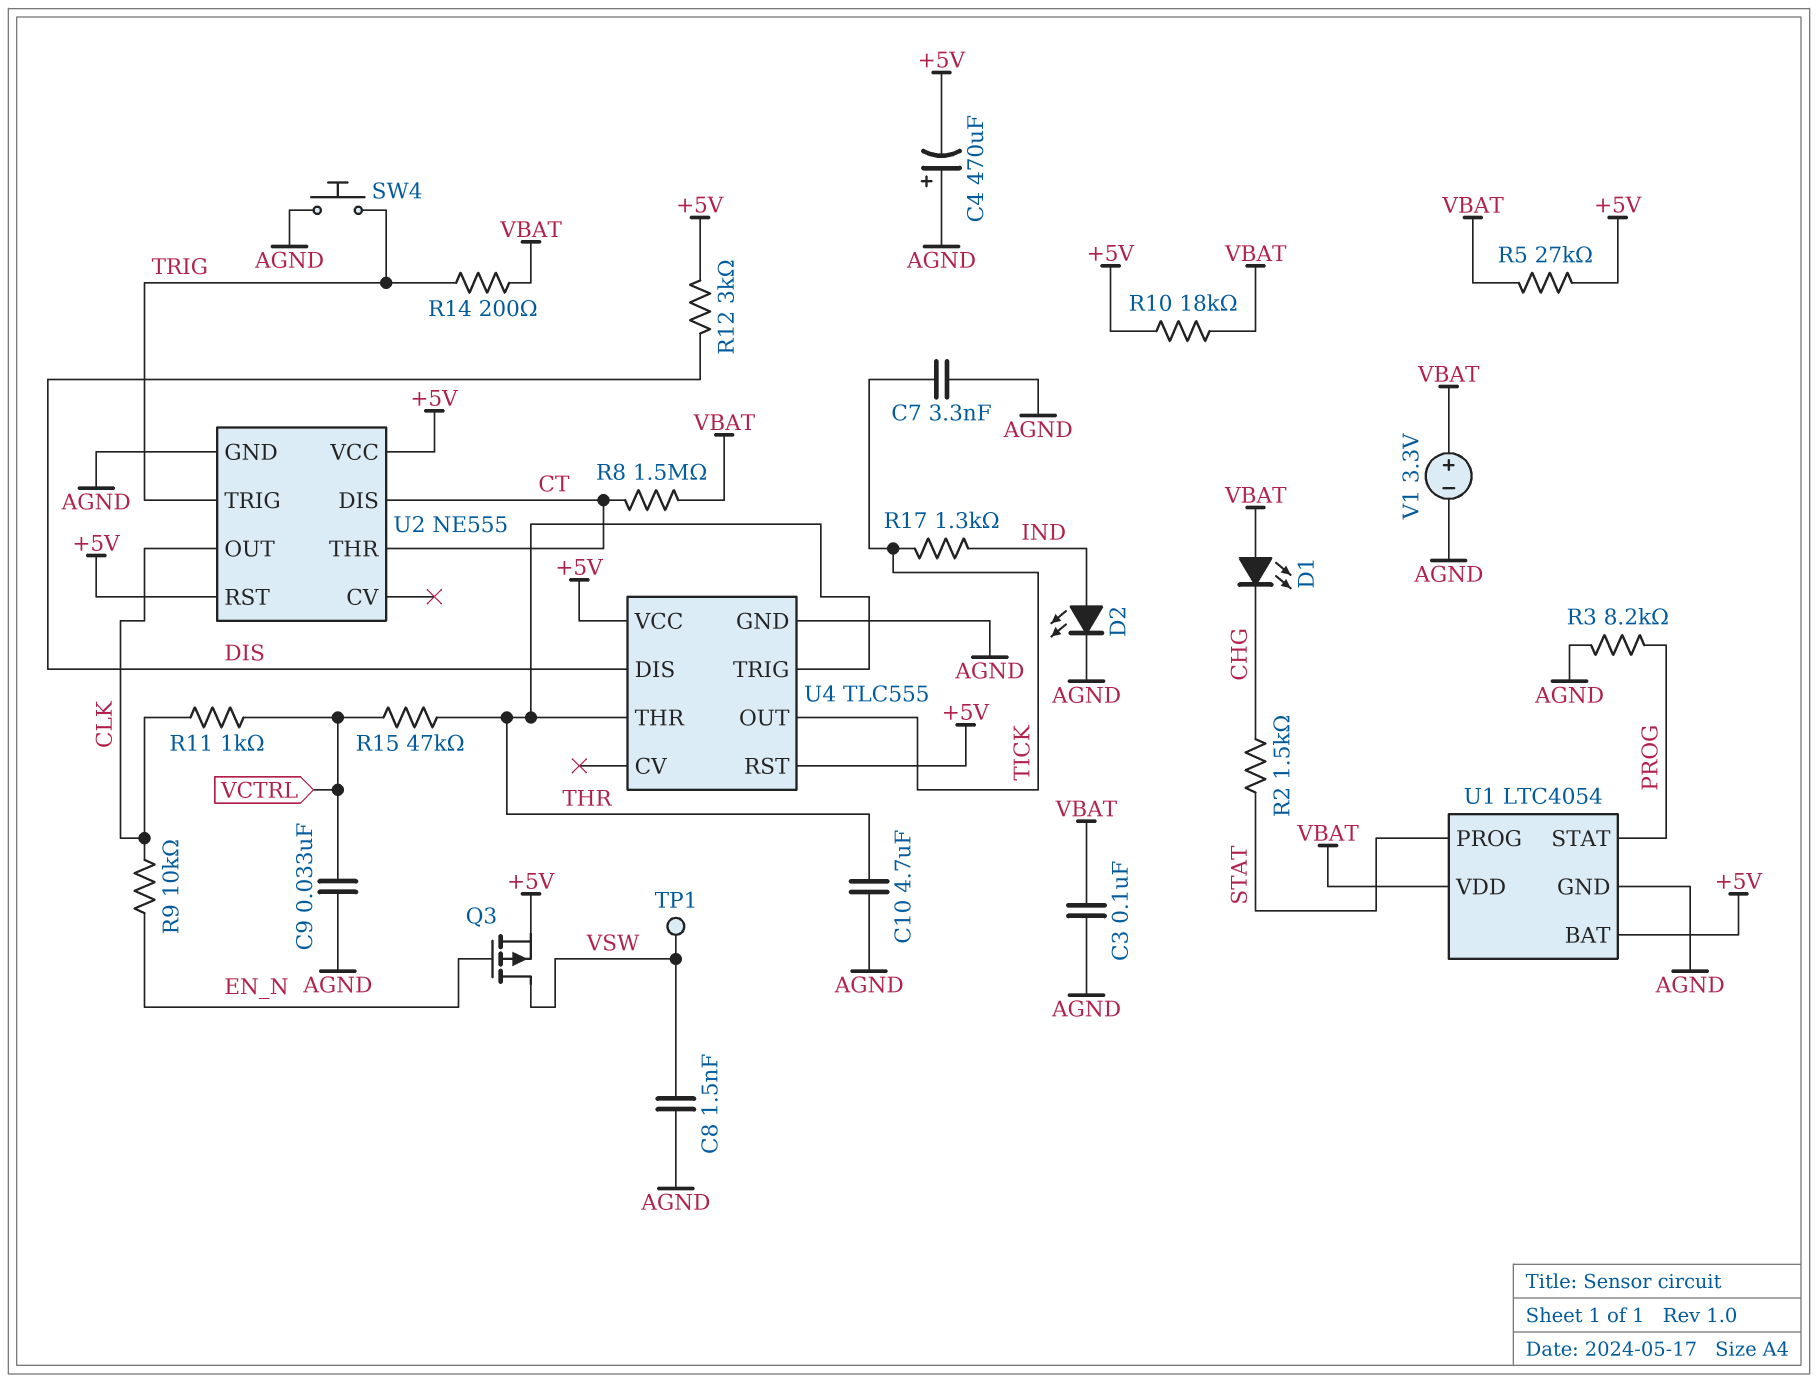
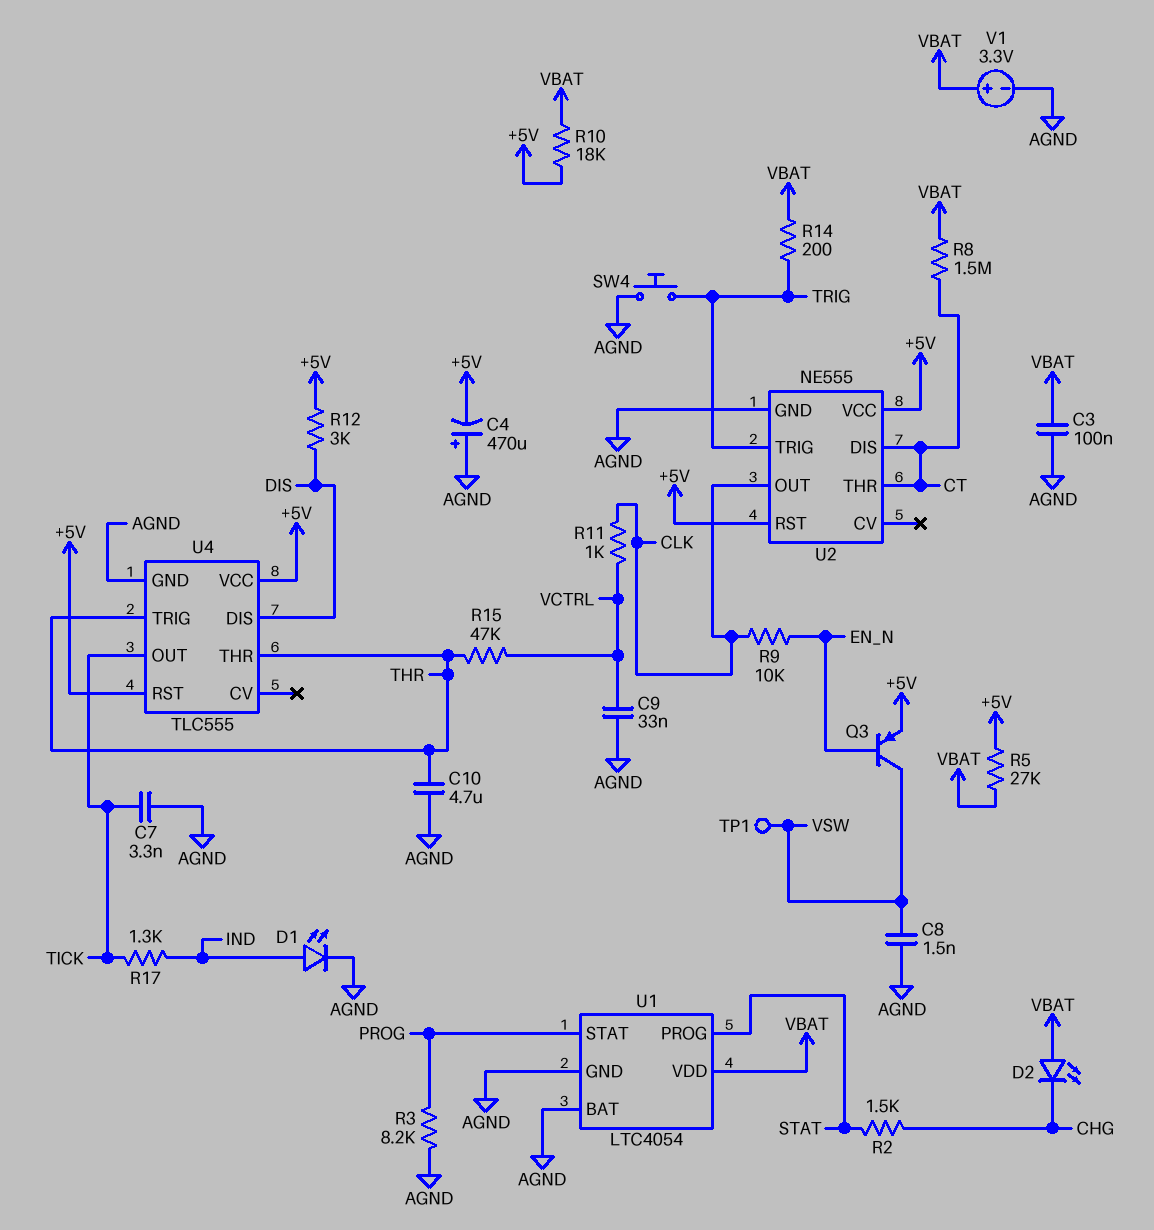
D1: LED (A VBAT, K CHG) -> LED (A IND, K AGND)
D2: LED (A IND, K AGND) -> LED (A VBAT, K CHG)
Q3: PMOS (G EN_N, D VSW, S +5V) -> PNP (B EN_N, C VSW, E +5V)
U1 pin BAT: +5V -> AGND

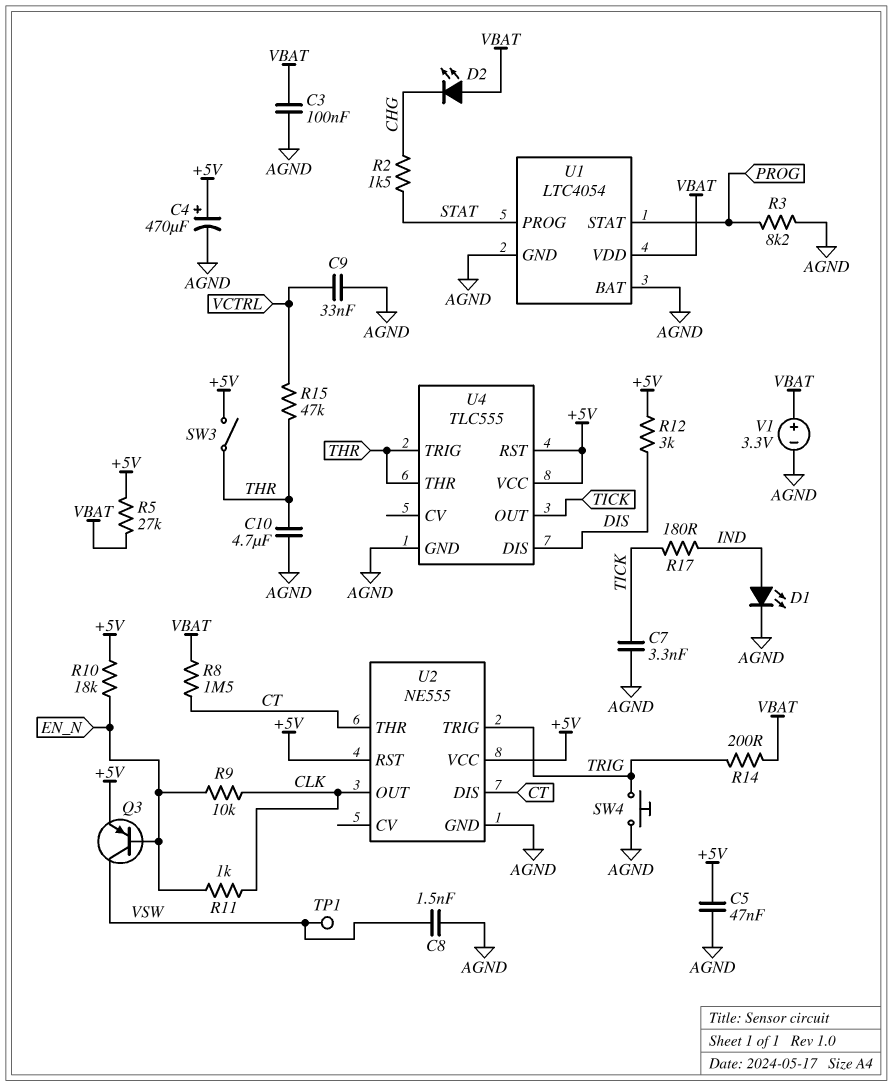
C4: 470uF (plus AGND, minus +5V) -> 470uF (plus +5V, minus AGND)
C5: none -> 47nF (+5V, AGND)
R10: 18k (+5V, VBAT) -> 18k (+5V, EN_N)
R11: 1k (CLK, VCTRL) -> 1k (CLK, EN_N)
R17: 1.3k (IND, TICK) -> 180 (IND, TICK)
SW3: none -> switch (+5V, THR)

